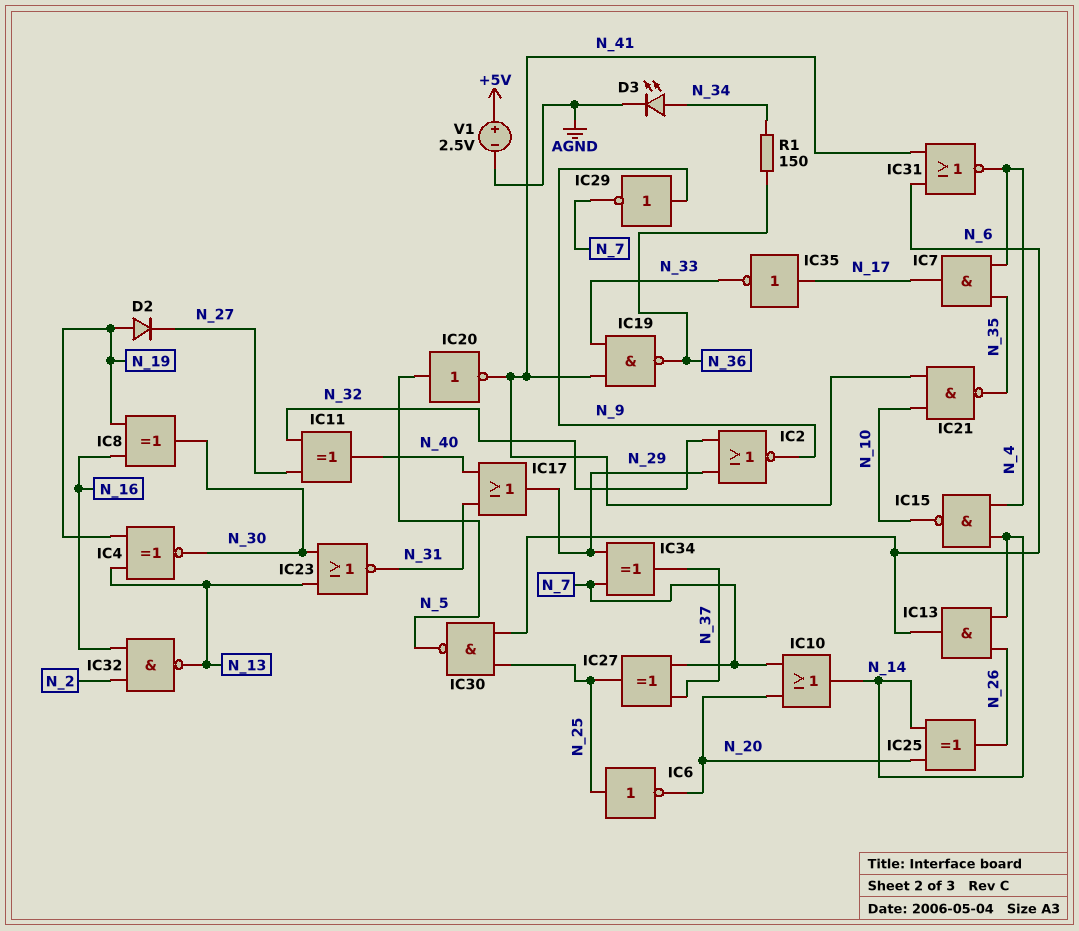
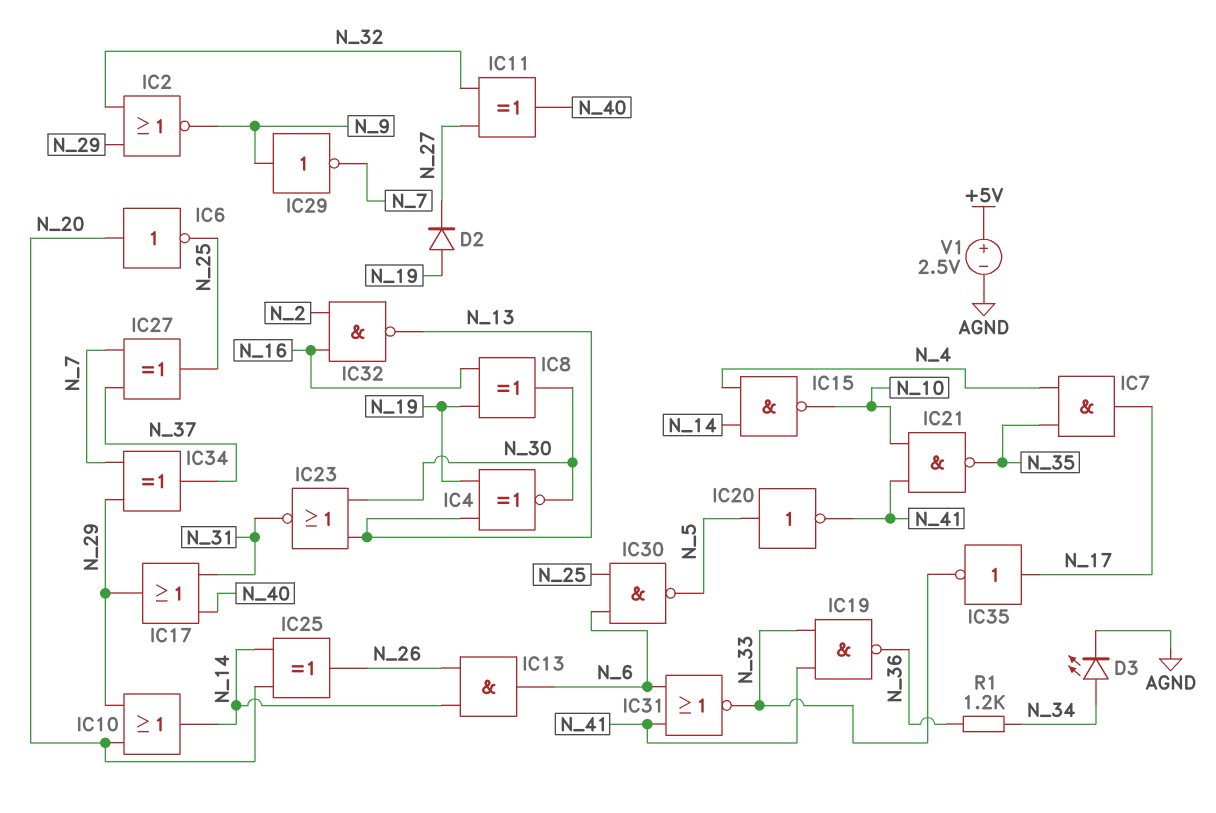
IC6: NOT (in N_25, out N_20) -> NOT (in N_20, out N_25)
IC10: OR (in N_7, in N_20, out N_14) -> OR (in N_20, in N_29, out N_14)
IC31: NOR (in N_6, in N_41, out N_4) -> NOR (in N_6, in N_41, out N_33)
R1: 150 (N_34, N_36) -> 1.2k (N_34, N_36)

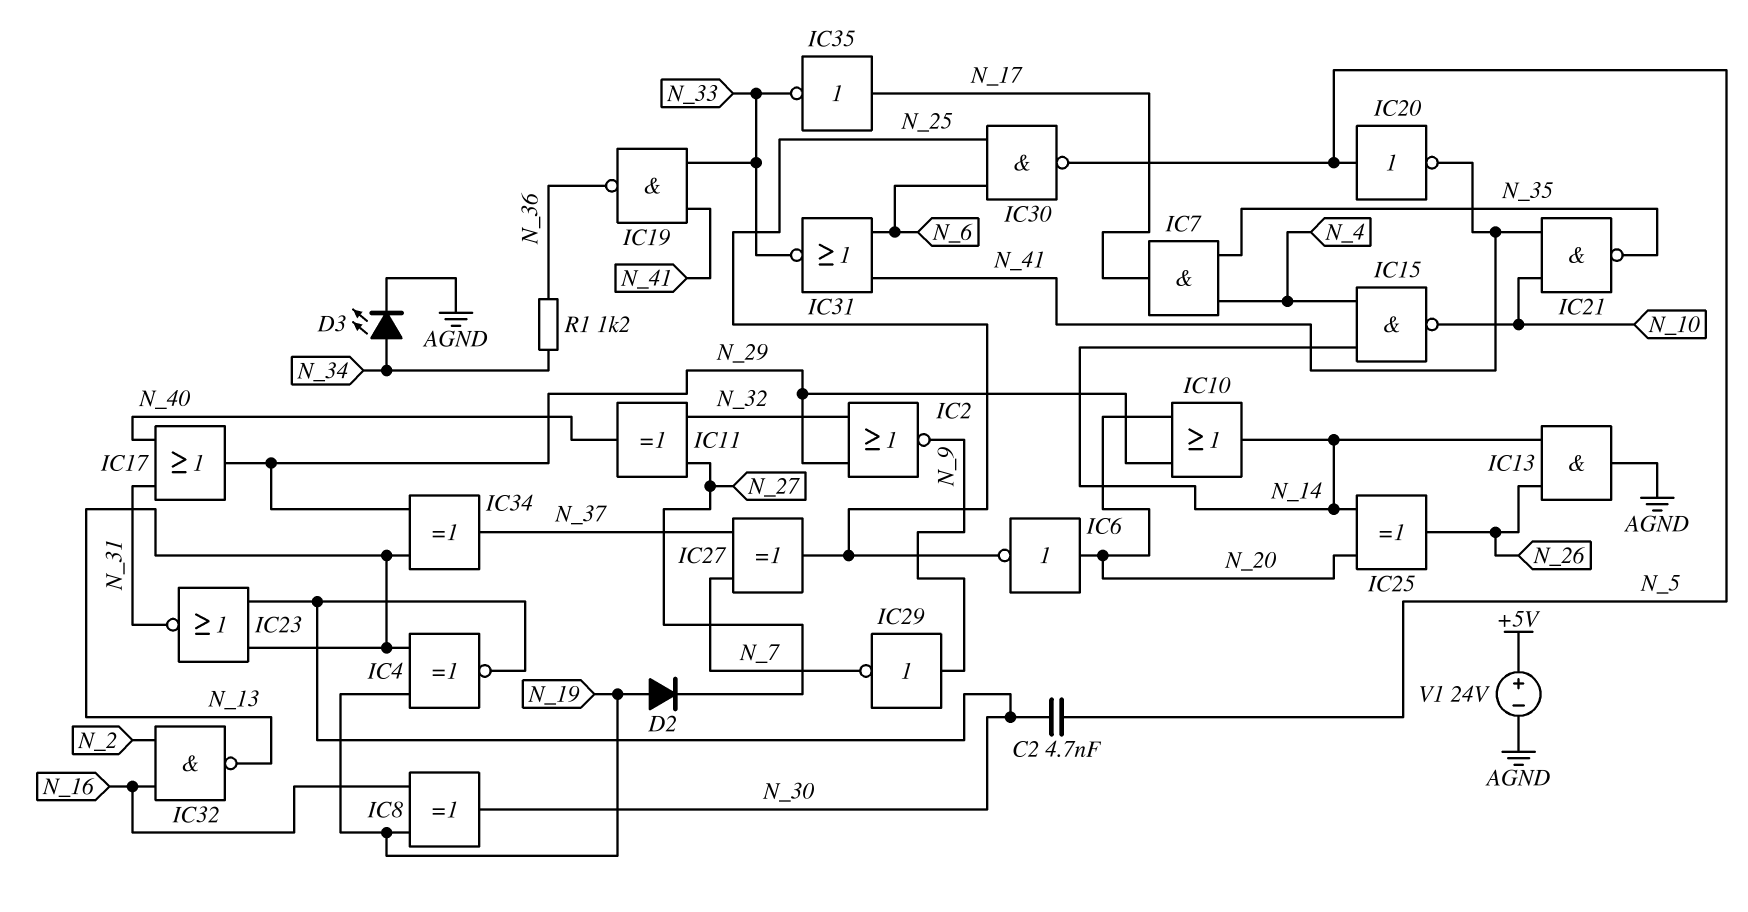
C2: none -> 4.7nF (N_5, N_30)
IC13: AND (in N_14, in N_26, out N_6) -> AND (in N_14, in N_26, out AGND)
IC34: XOR (in N_7, in N_29, out N_37) -> XOR (in N_13, in N_29, out N_37)
V1: 2.5V (plus +5V, minus AGND) -> 24V (plus +5V, minus AGND)

